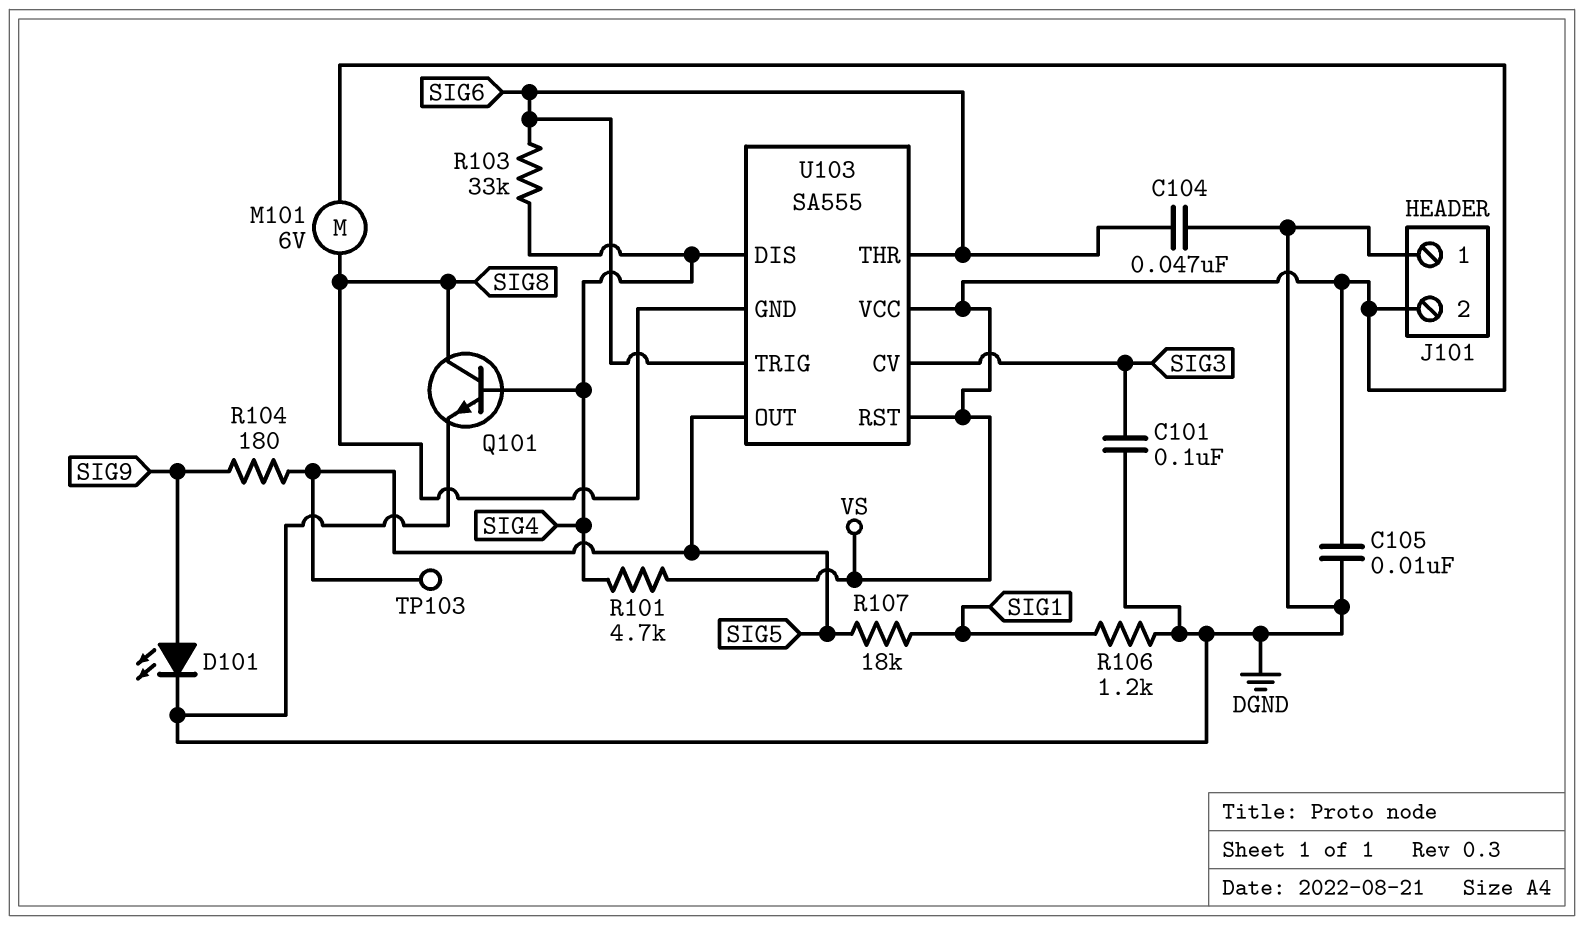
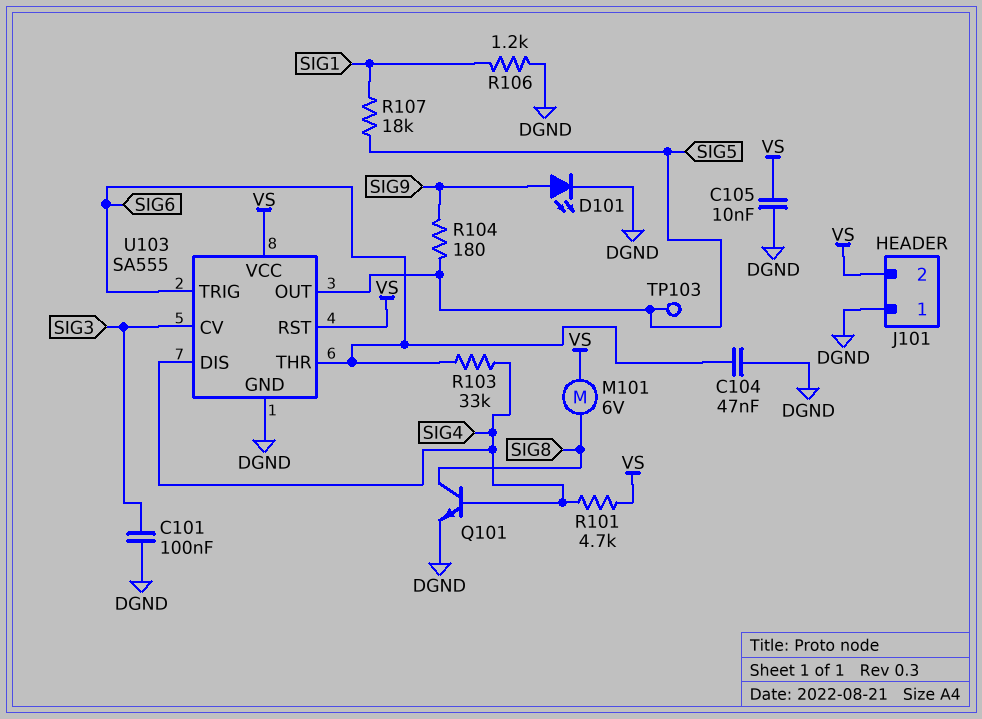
U103 pin GND: SIG8 -> DGND

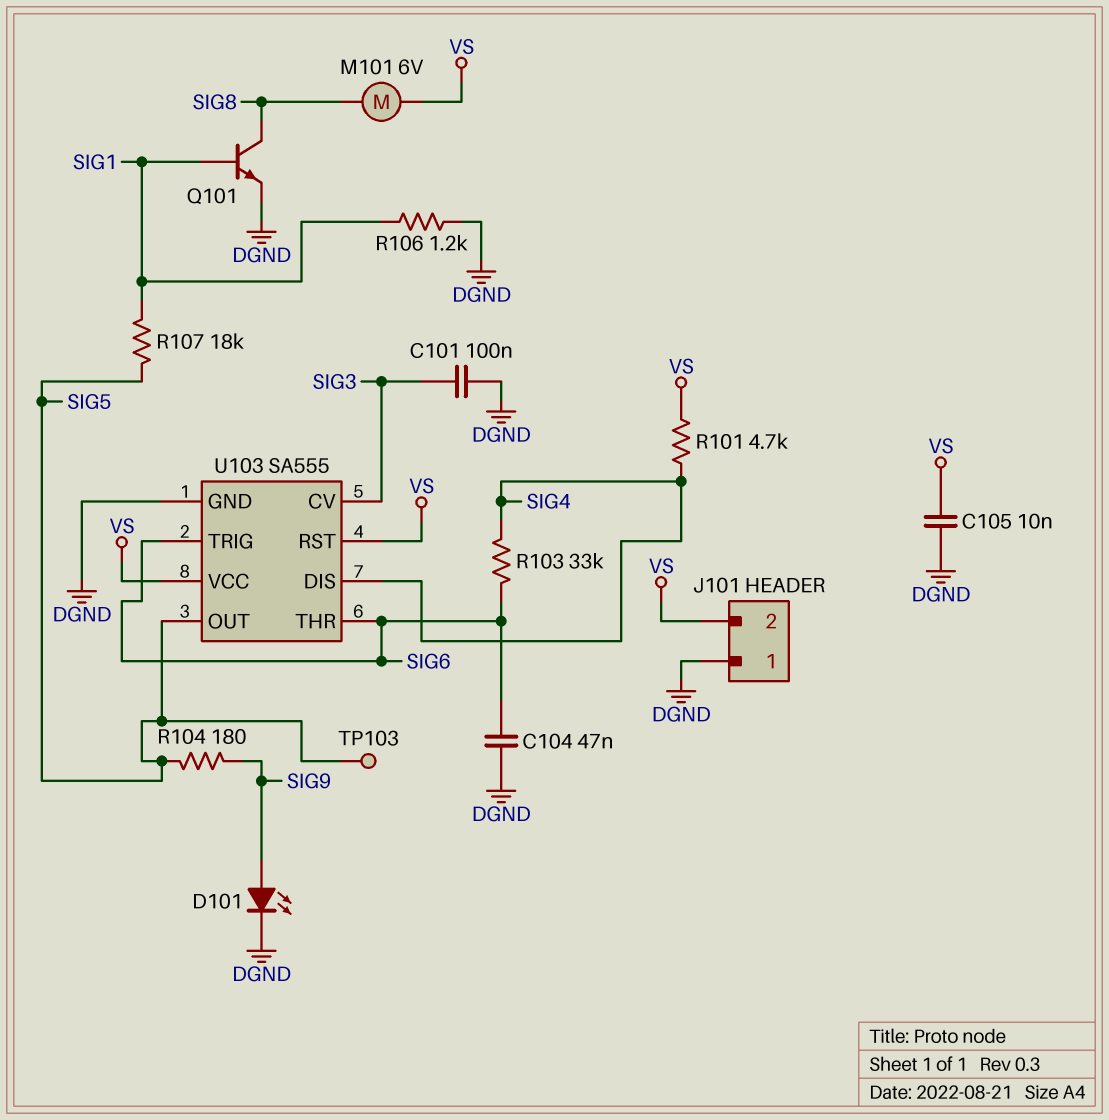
Q101: NPN (B SIG4, C SIG8, E DGND) -> NPN (B SIG1, C SIG8, E DGND)

